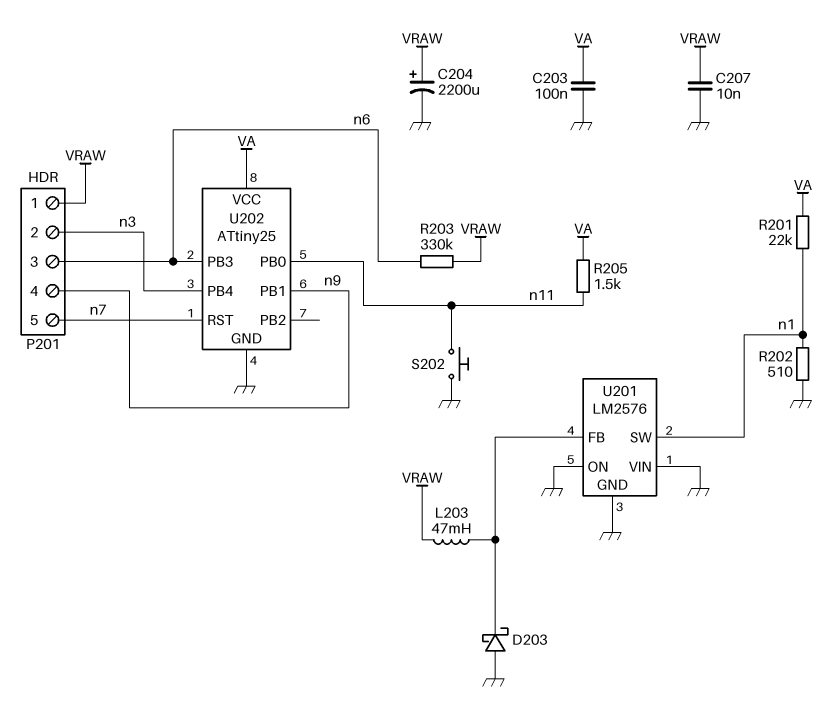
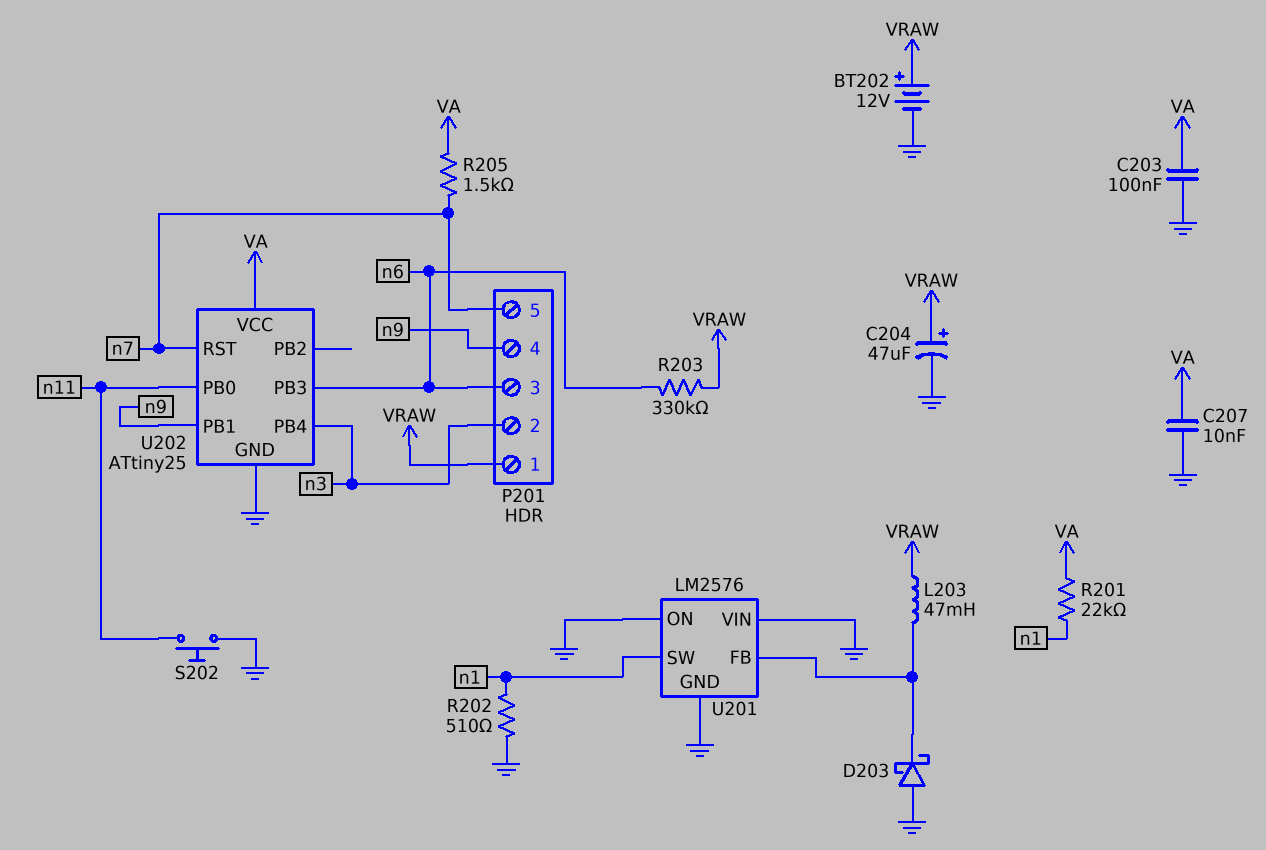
BT202: none -> 12V (plus VRAW, minus GND)
C204: 2200uF (plus VRAW, minus GND) -> 47uF (plus VRAW, minus GND)
C207: 10nF (GND, VRAW) -> 10nF (GND, VA)
R205: 1.5k (VA, n11) -> 1.5k (VA, n7)

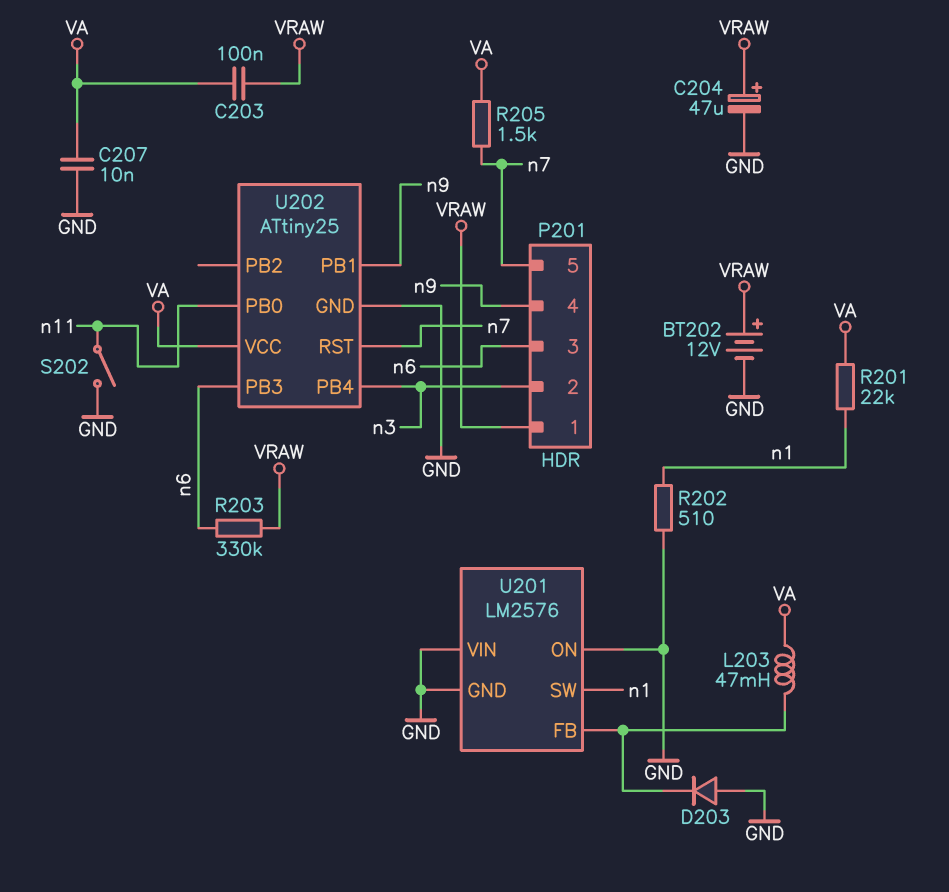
C203: 100nF (GND, VA) -> 100nF (VA, VRAW)
D203: schottky (A GND, K U201/FB) -> diode (A GND, K U201/FB)
L203: 47mH (U201/FB, VRAW) -> 47mH (U201/FB, VA)
S202: button (GND, n11) -> switch (GND, n11)

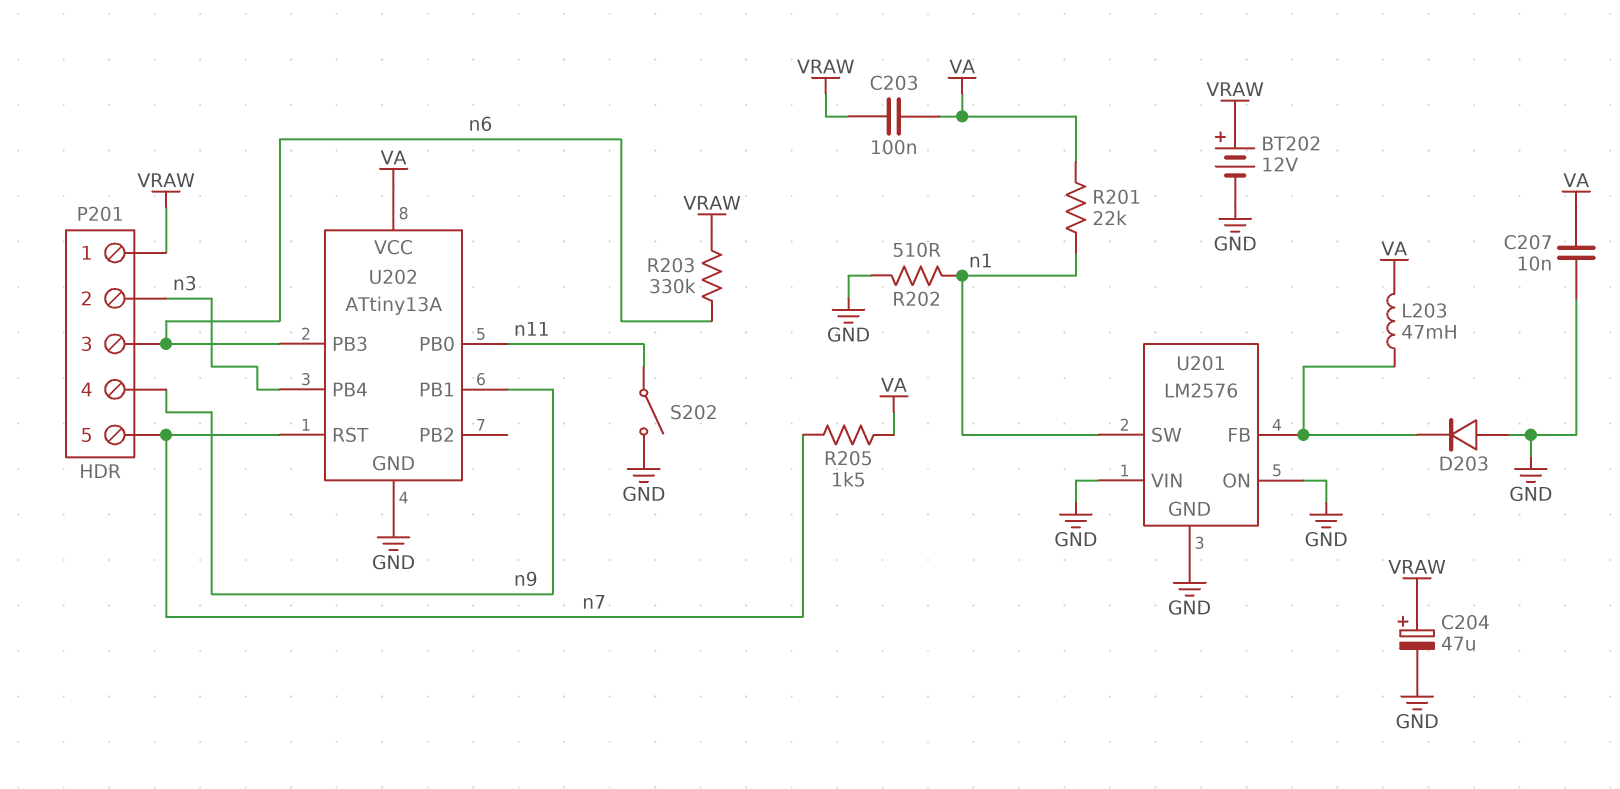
U202: ATtiny25 -> ATtiny13A

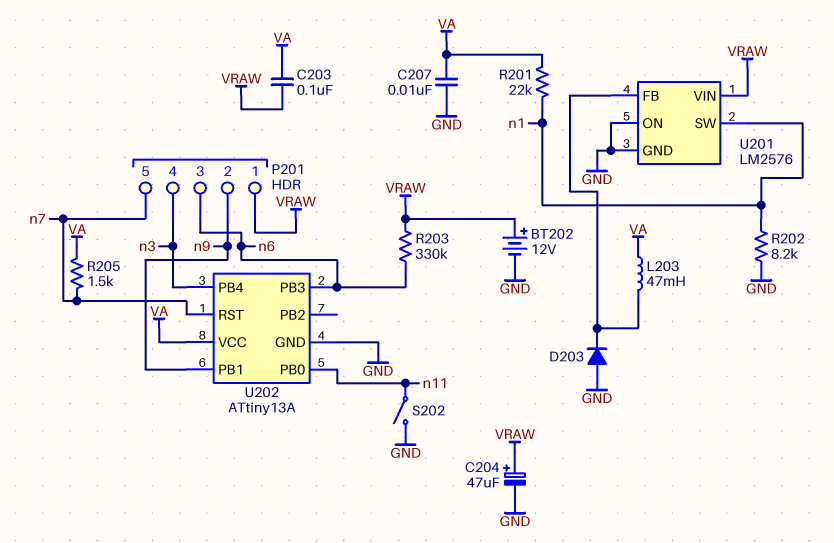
P201 pin 2: n3 -> n9
P201 pin 4: n9 -> n3
R202: 510 (GND, n1) -> 8.2k (GND, n1)
U201 pin VIN: GND -> VRAW

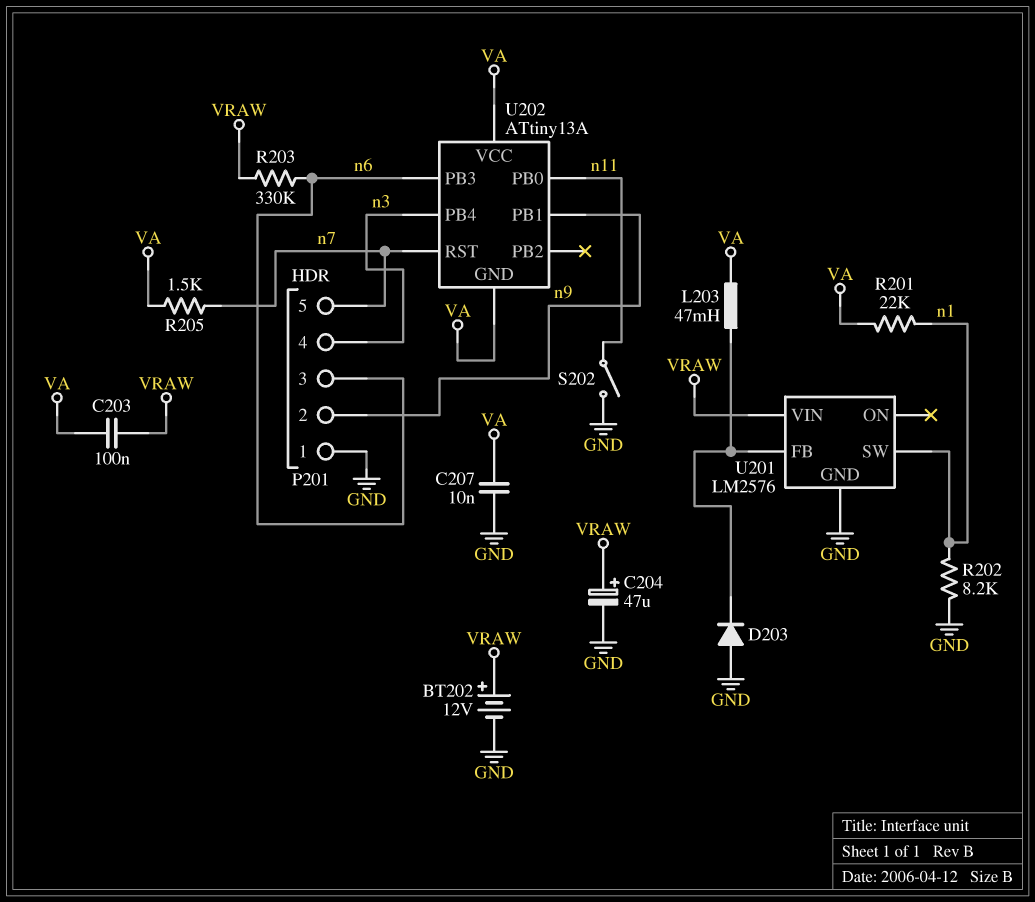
P201 pin 1: VRAW -> GND
U201 pin ON: GND -> none
U202 pin GND: GND -> VA

